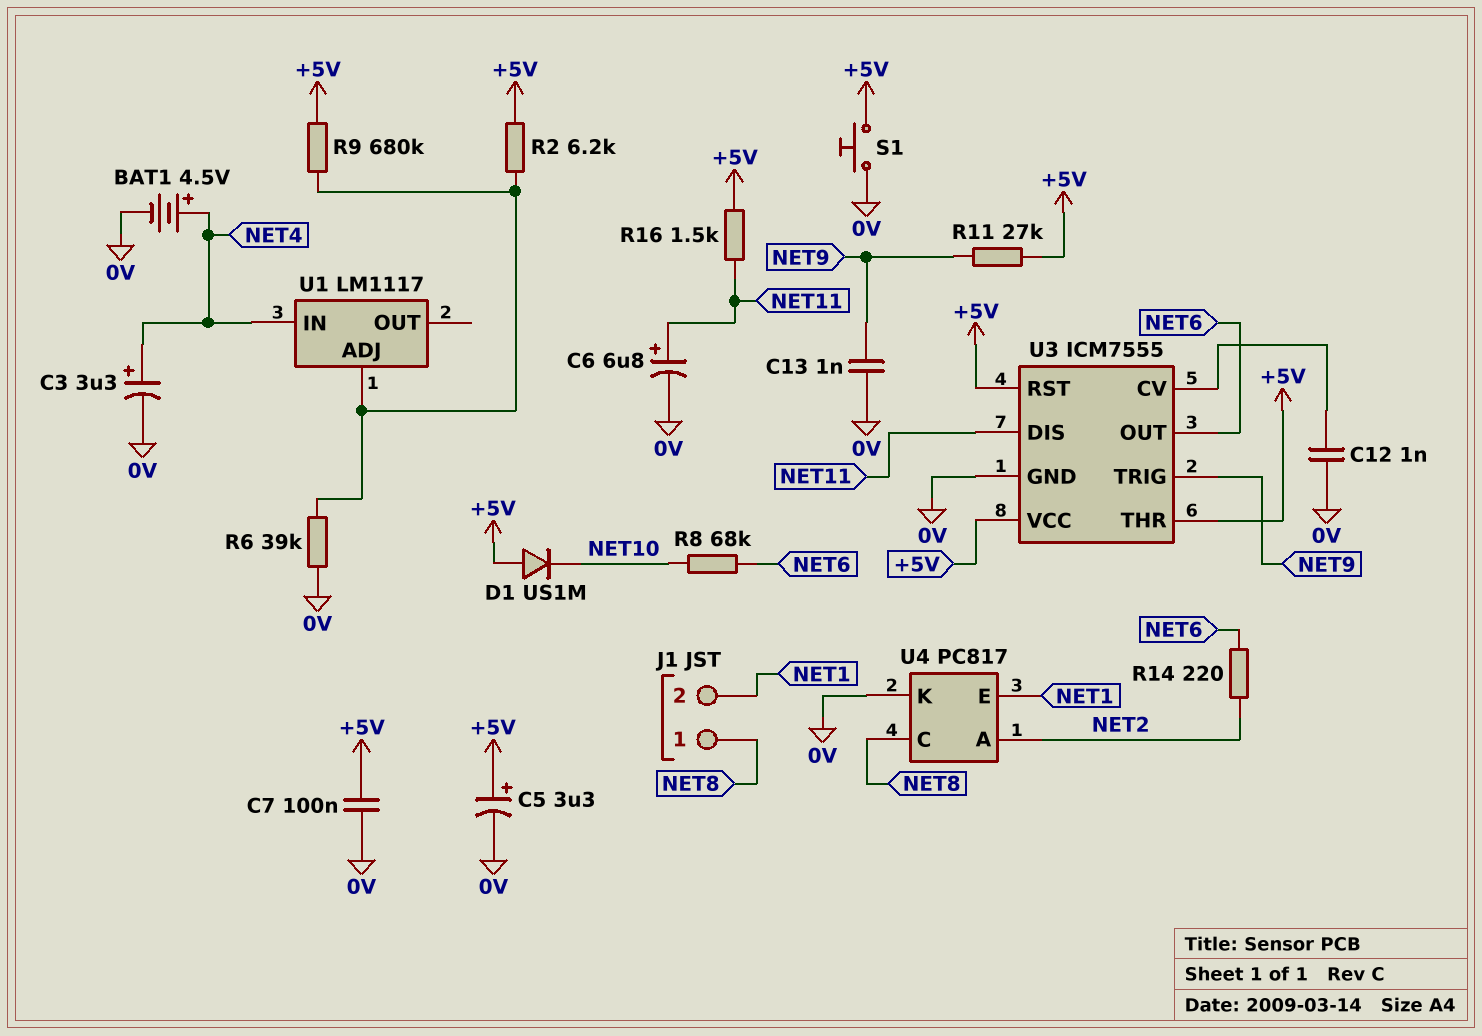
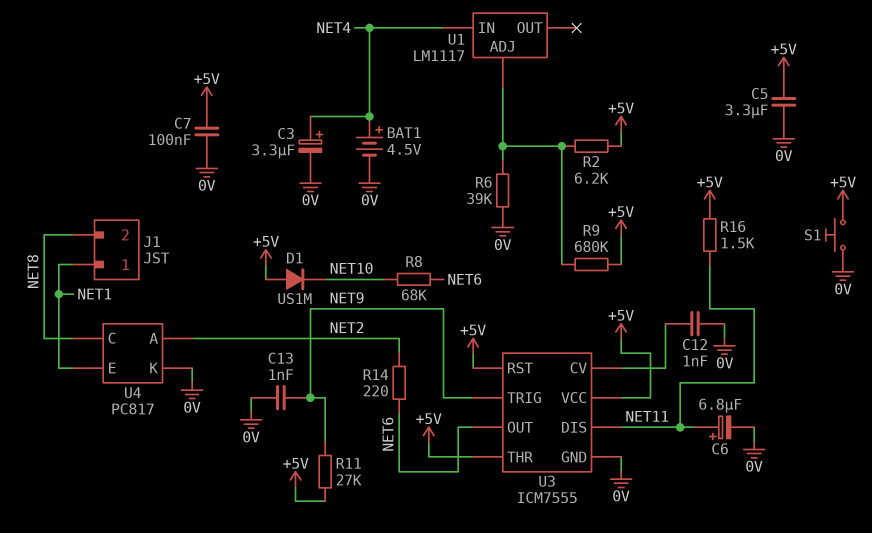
C5: 3.3uF (plus +5V, minus 0V) -> 3.3uF (+5V, 0V)
J1 pin 1: NET8 -> NET1
J1 pin 2: NET1 -> NET8

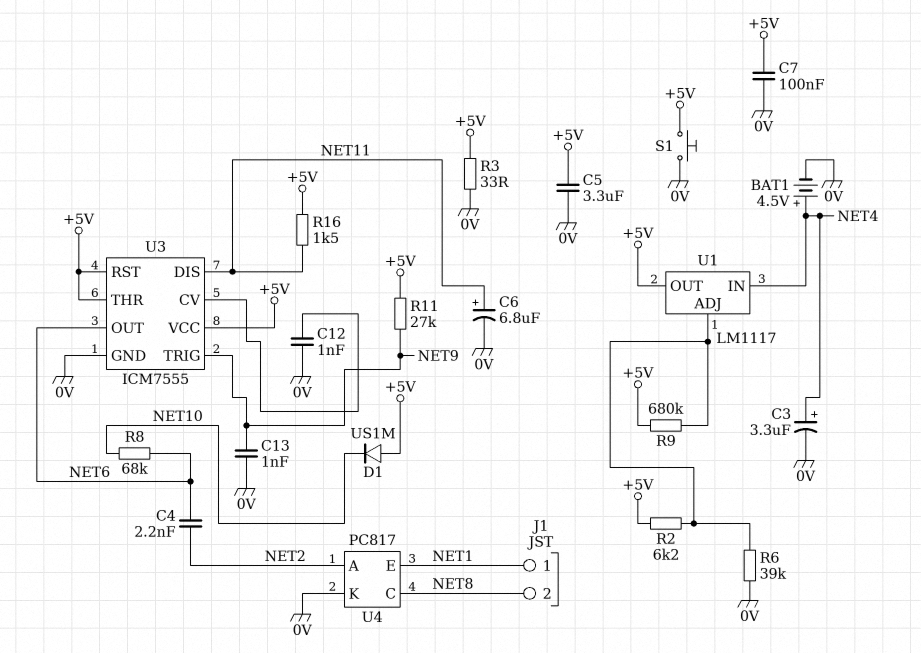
C4: none -> 2.2nF (NET2, NET6)
R3: none -> 33 (+5V, 0V)
R14: 220 (NET2, NET6) -> none
U1 pin OUT: none -> +5V

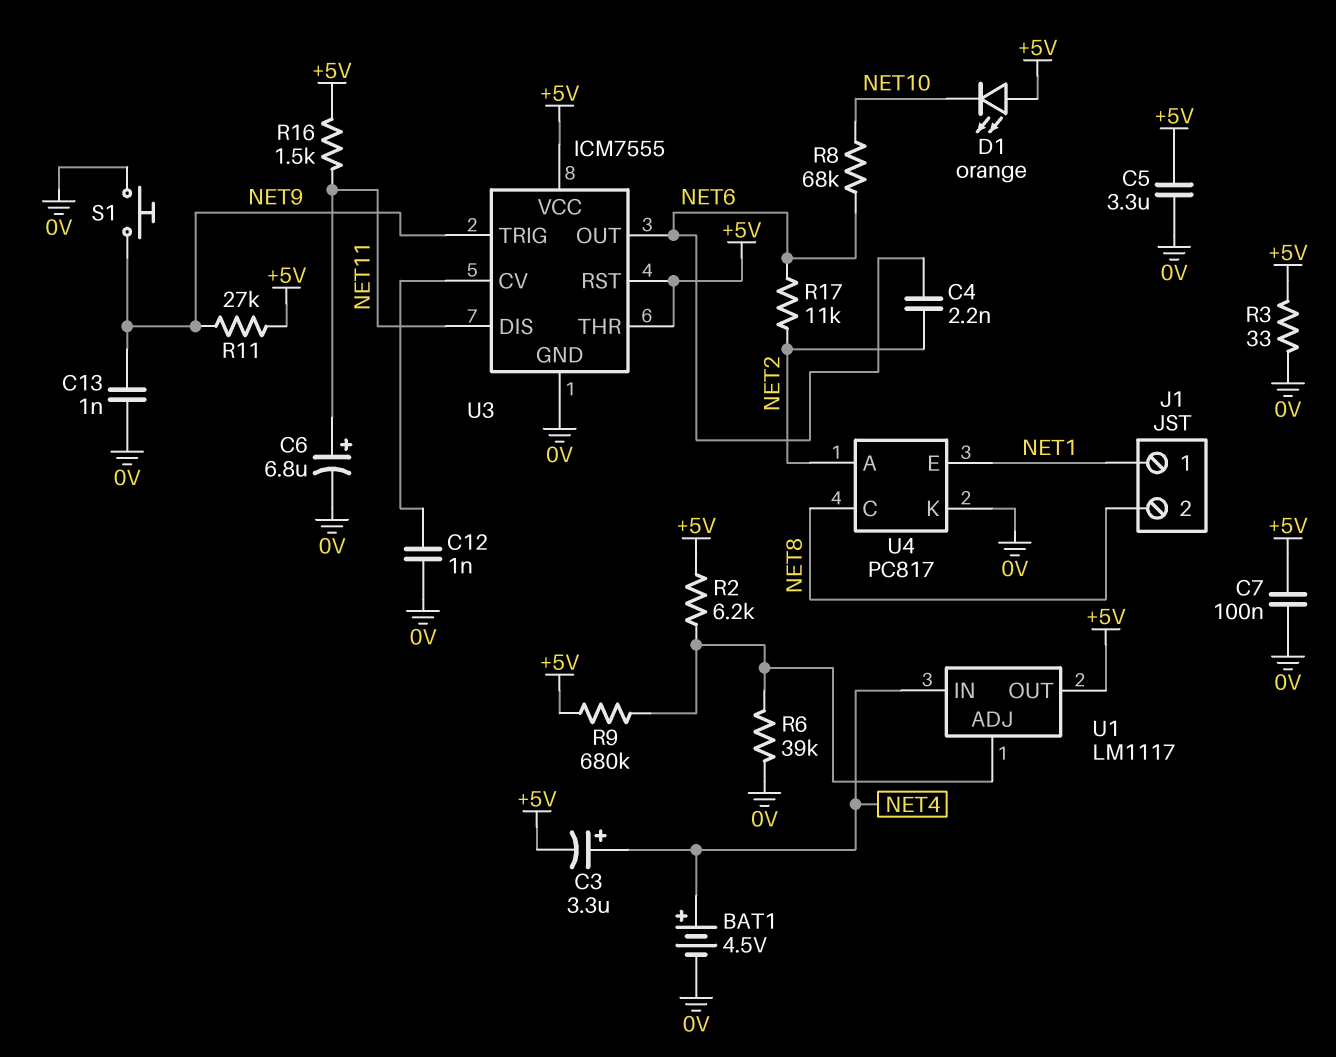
C3: 3.3uF (plus NET4, minus 0V) -> 3.3uF (plus NET4, minus +5V)
D1: diode US1M (A +5V, K NET10) -> LED orange (A +5V, K NET10)
R17: none -> 11k (NET2, NET6)
S1: button (+5V, 0V) -> button (0V, NET9)

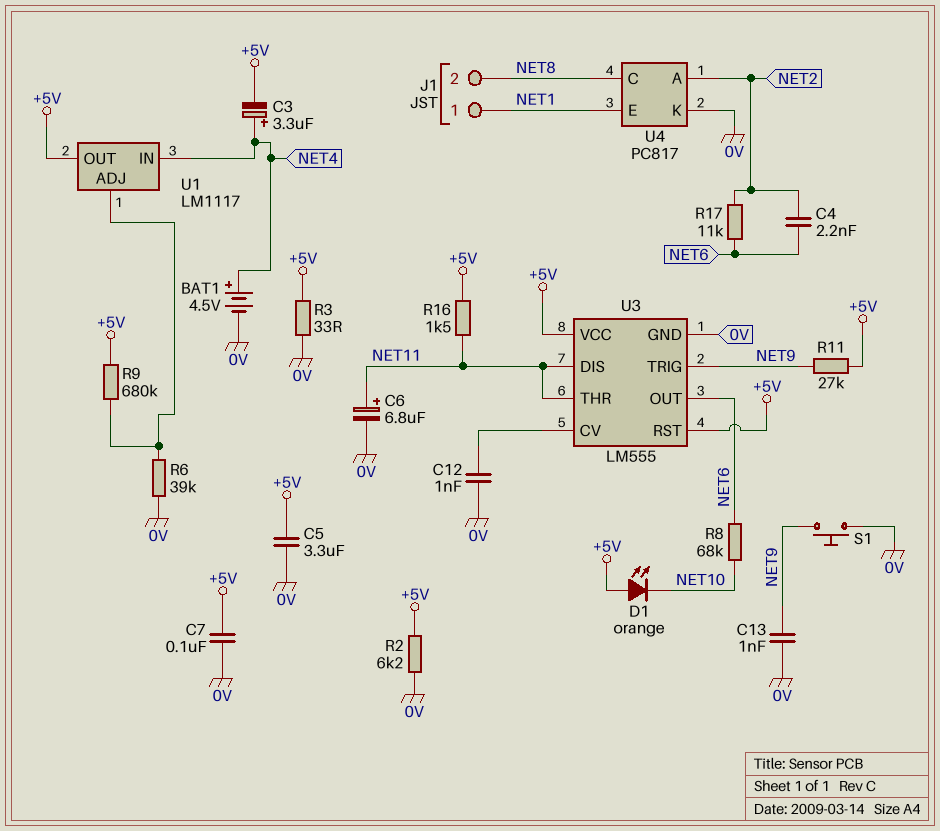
R2: 6.2k (+5V, U1/ADJ) -> 6.2k (+5V, 0V)
U3: ICM7555 -> LM555
U3 pin THR: +5V -> NET11

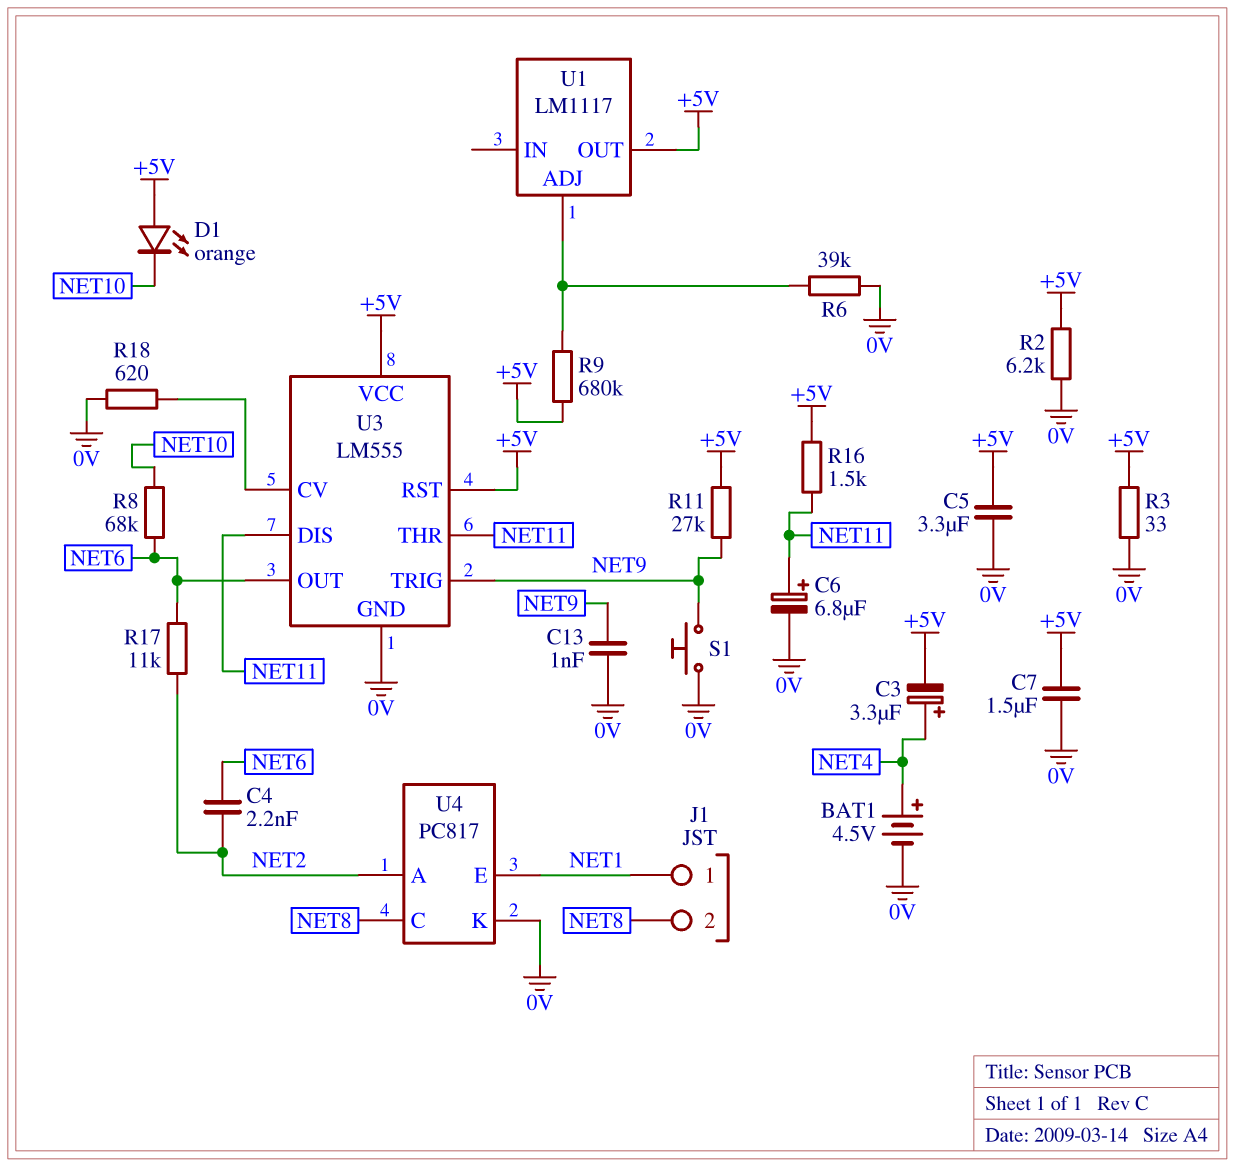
C7: 100nF (+5V, 0V) -> 1.5uF (+5V, 0V)
C12: 1nF (0V, U3/CV) -> none
R18: none -> 620 (0V, U3/CV)
U1 pin IN: NET4 -> none

